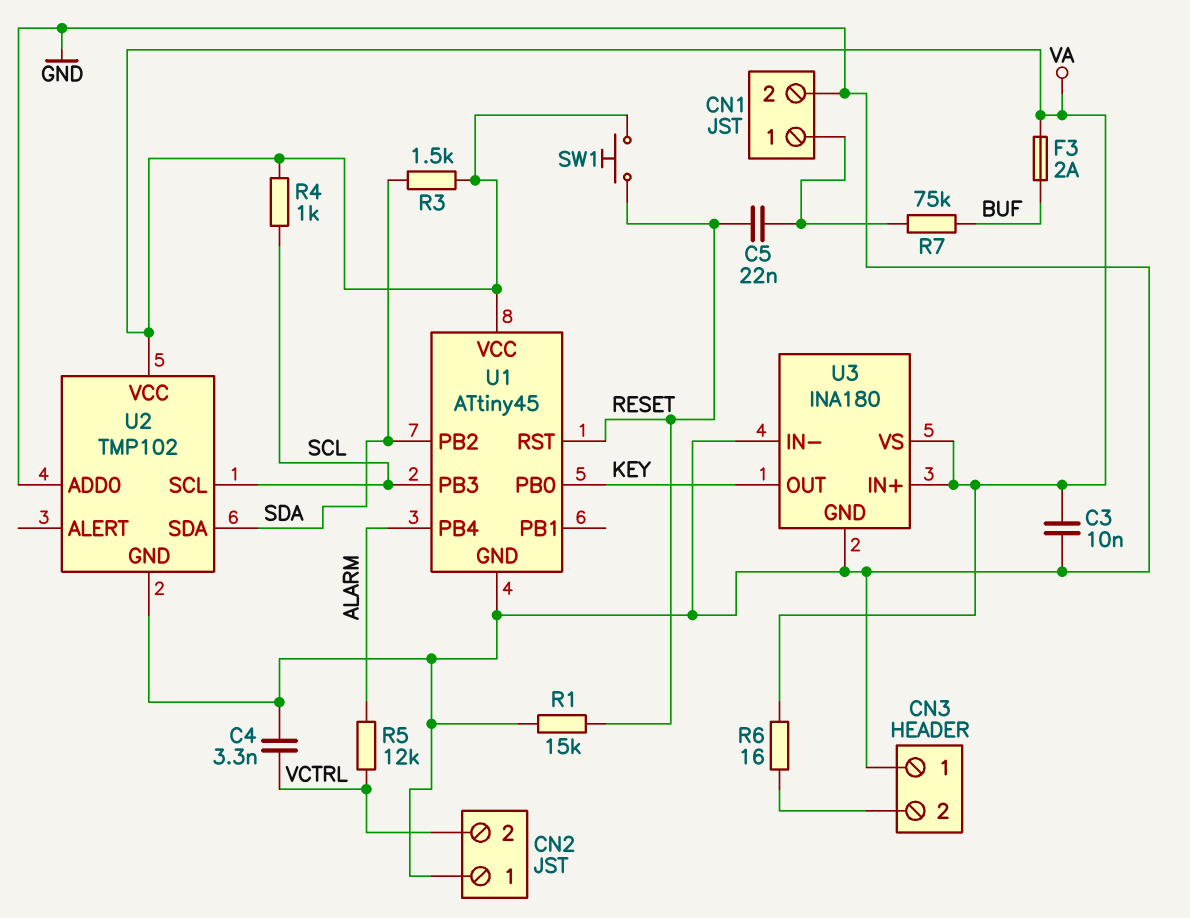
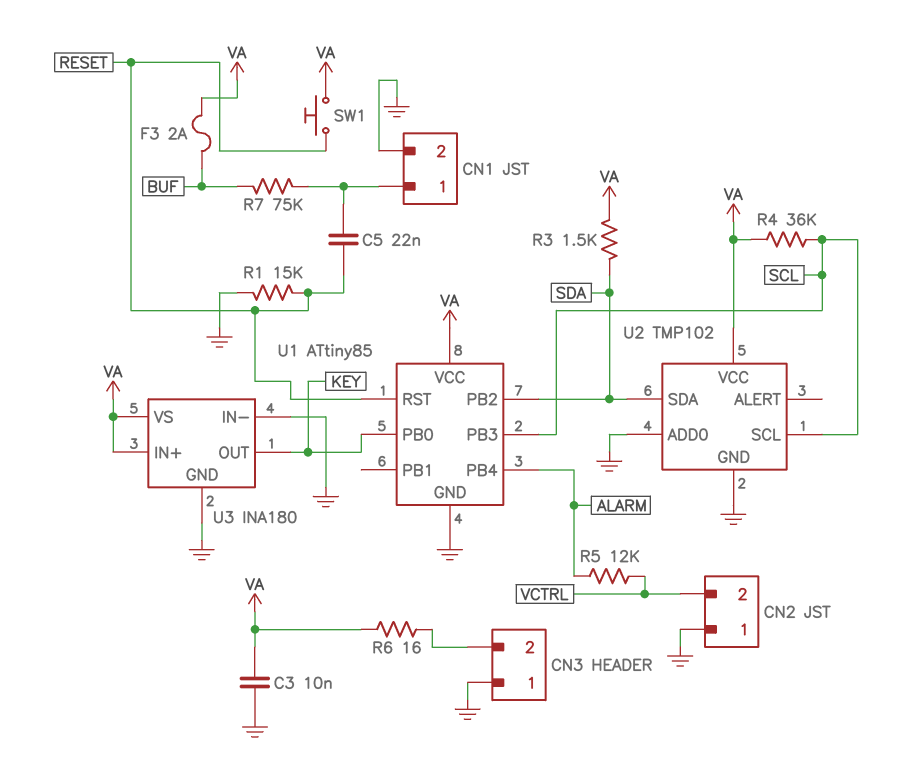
C4: 3.3nF (GND, VCTRL) -> none
R4: 1k (SCL, VA) -> 36k (SCL, VA)
U1: ATtiny45 -> ATtiny85

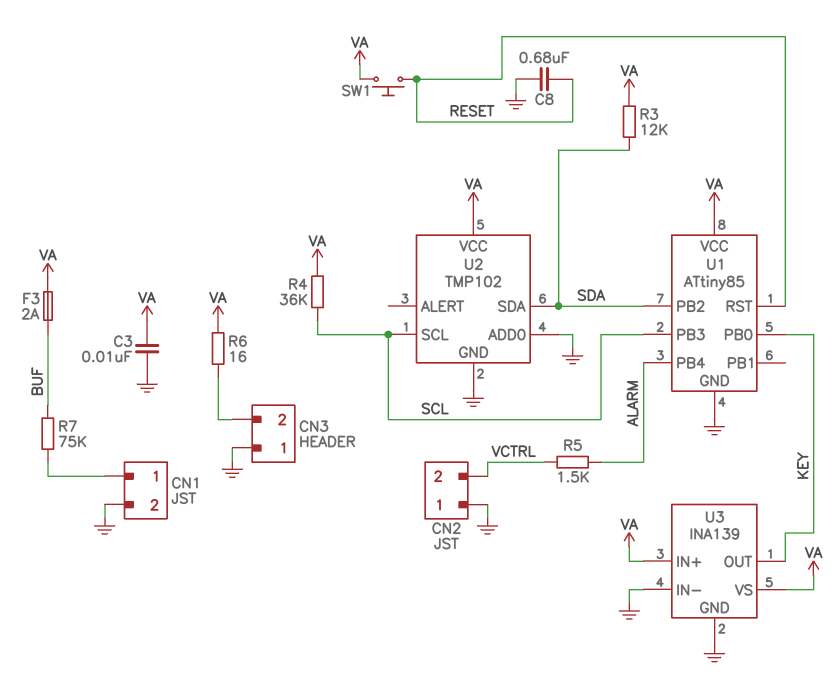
C5: 22nF (CN1/1, RESET) -> none
C8: none -> 680nF (GND, RESET)
R1: 15k (GND, RESET) -> none
R3: 1.5k (SDA, VA) -> 12k (SDA, VA)
R5: 12k (ALARM, VCTRL) -> 1.5k (ALARM, VCTRL)
U3: INA180 -> INA139

